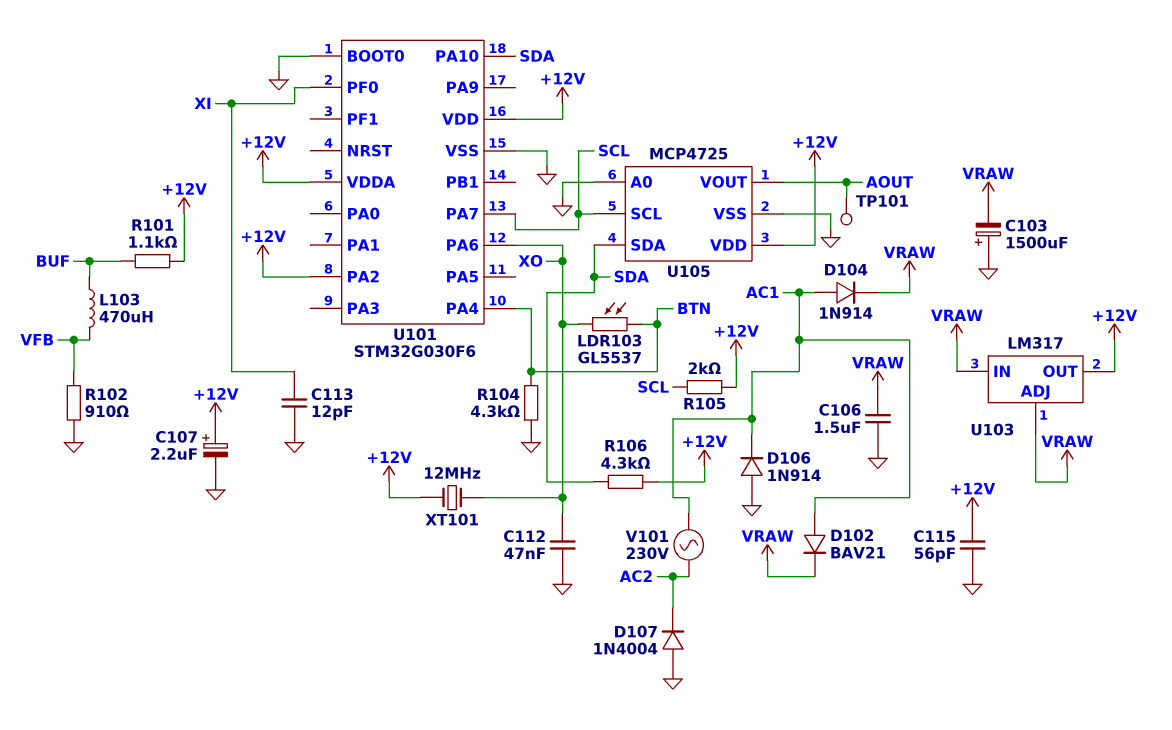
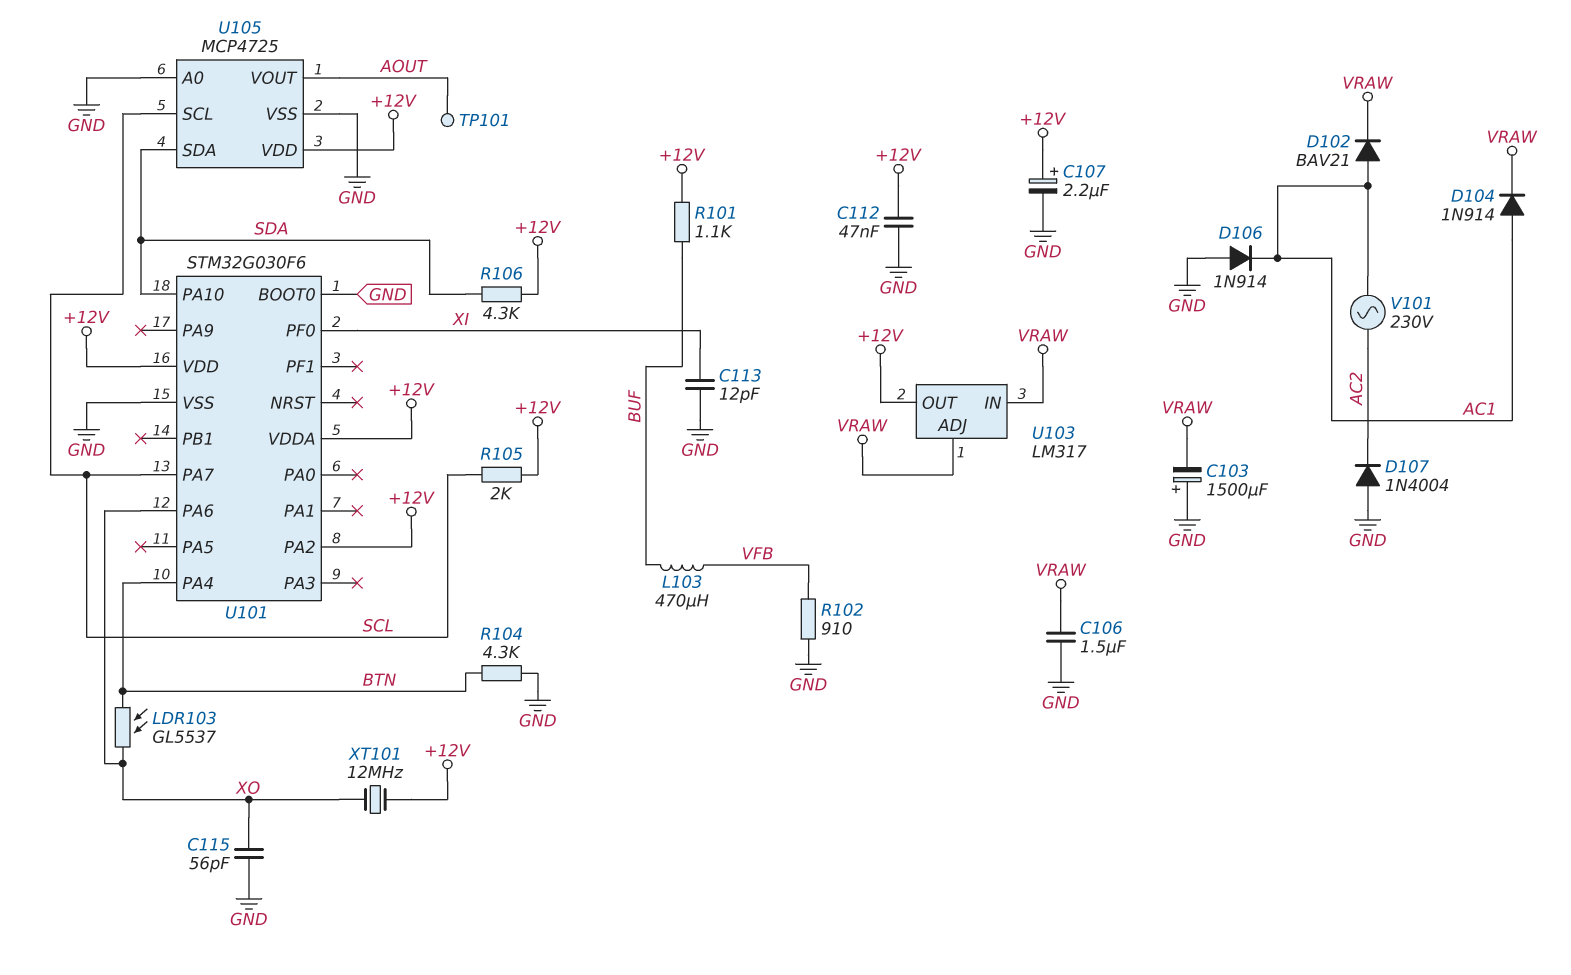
C112: 47nF (GND, XO) -> 47nF (+12V, GND)
C115: 56pF (+12V, GND) -> 56pF (GND, XO)

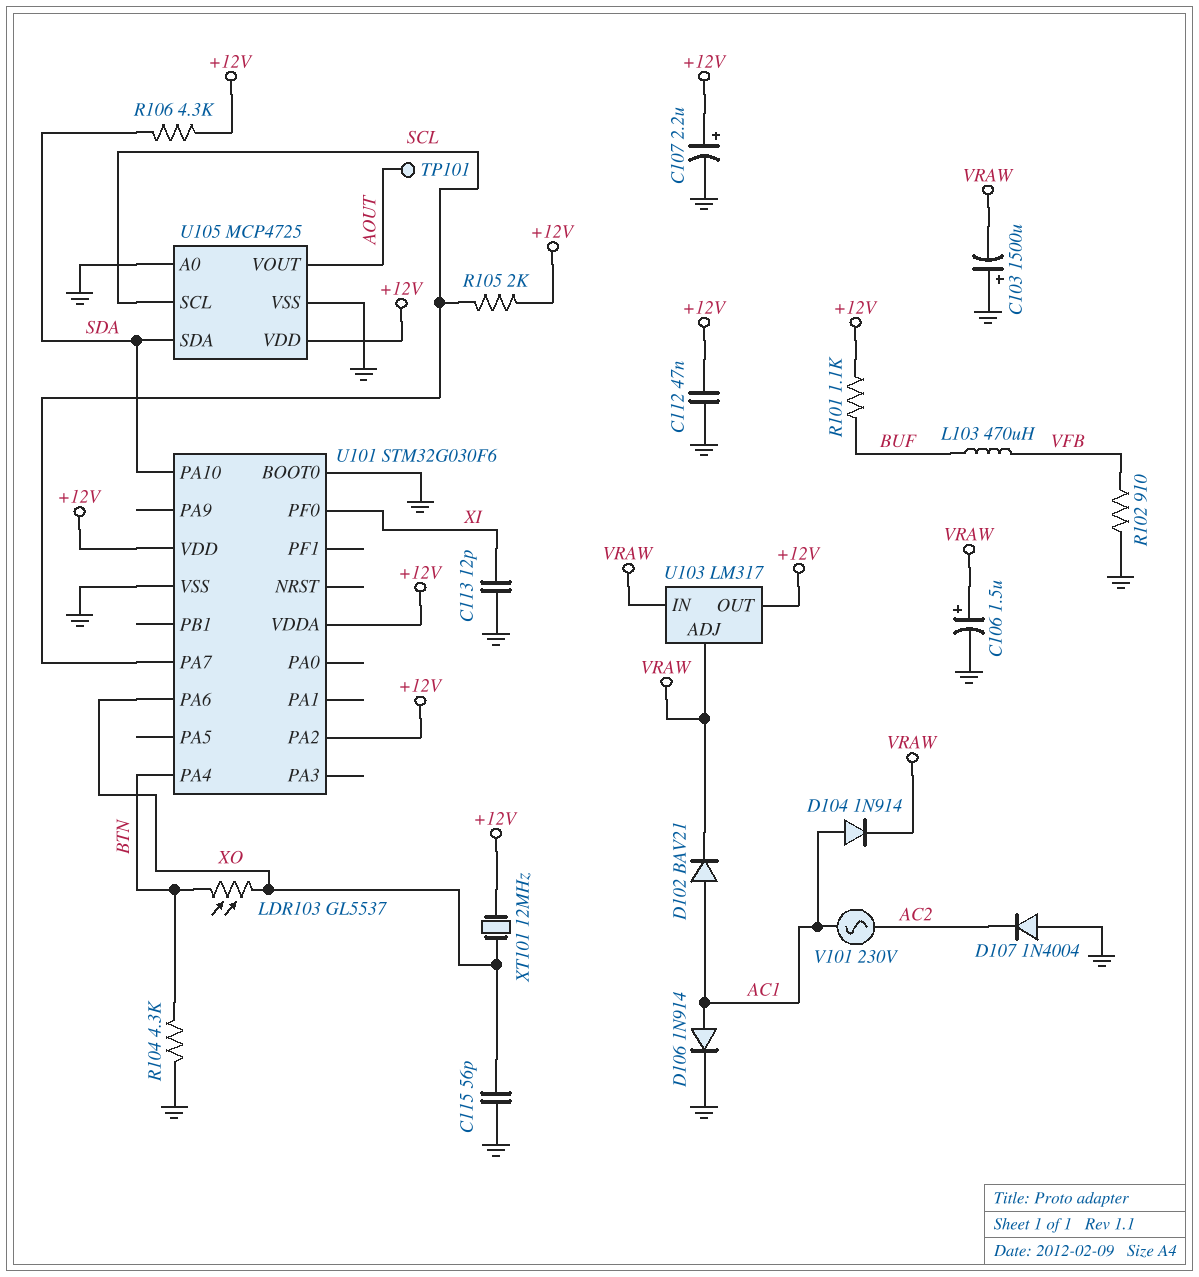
C106: 1.5uF (GND, VRAW) -> 1.5uF (plus VRAW, minus GND)
D106: diode 1N914 (A GND, K AC1) -> diode 1N914 (A AC1, K GND)

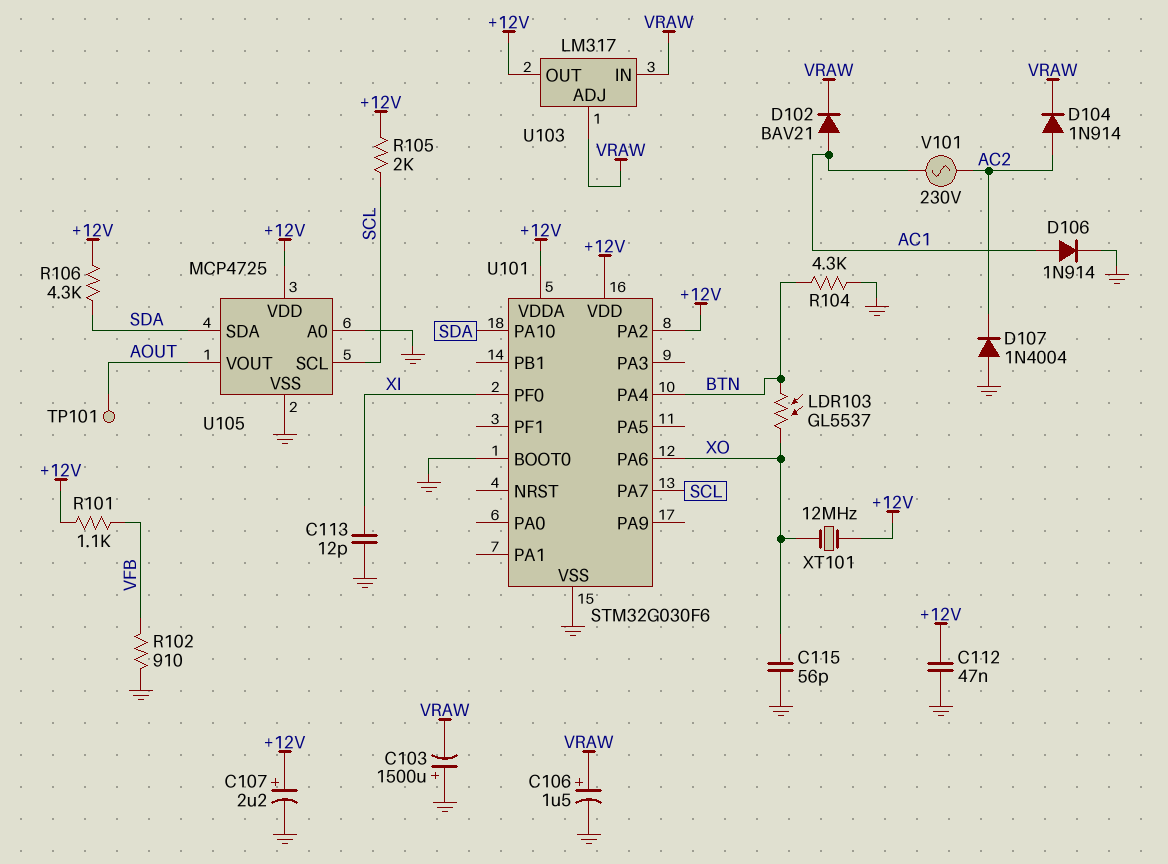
D104: diode 1N914 (A AC1, K VRAW) -> diode 1N914 (A AC2, K VRAW)
L103: 470uH (BUF, VFB) -> none
R101: 1.1k (+12V, BUF) -> 1.1k (+12V, VFB)

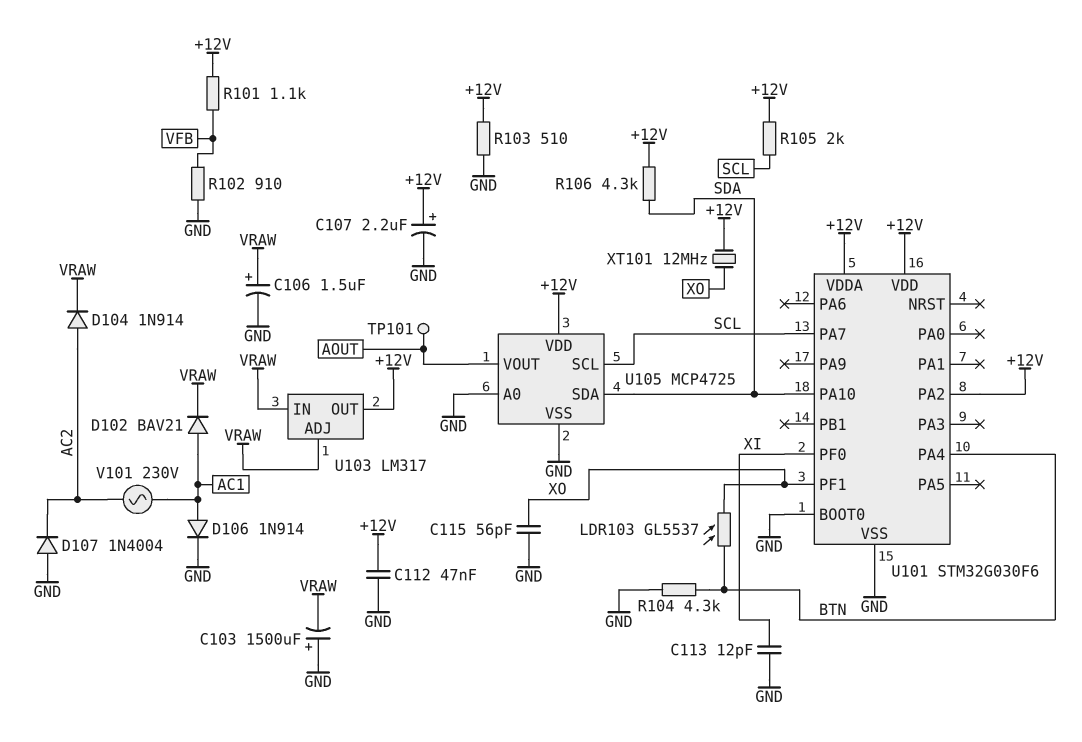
R103: none -> 510 (+12V, GND)
U101 pin PA6: XO -> none
U101 pin PF1: none -> XO

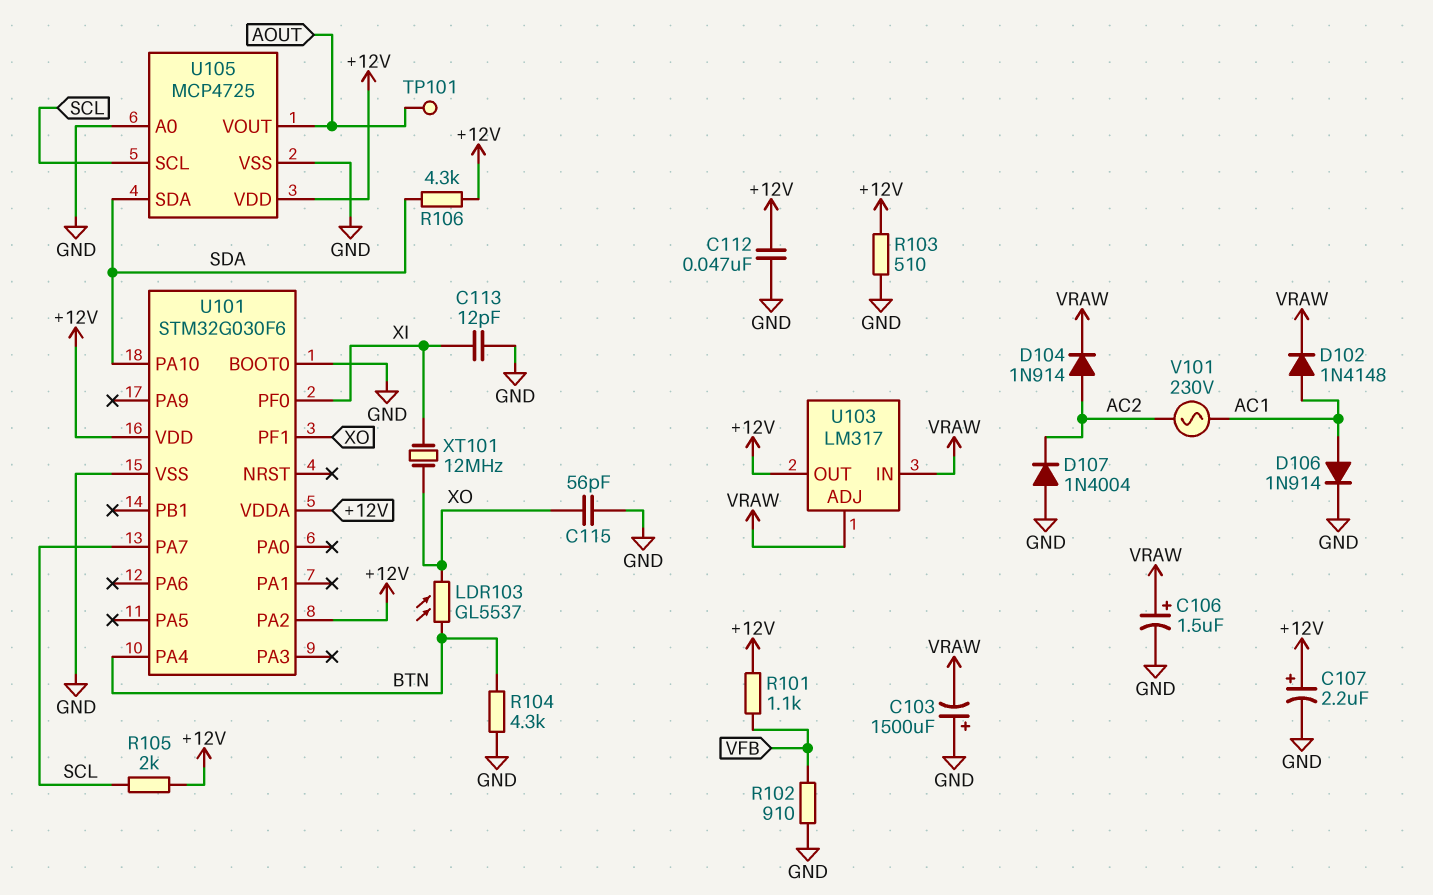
D102: diode BAV21 (A AC1, K VRAW) -> diode 1N4148 (A AC1, K VRAW)
XT101: 12MHz (+12V, XO) -> 12MHz (XI, XO)

